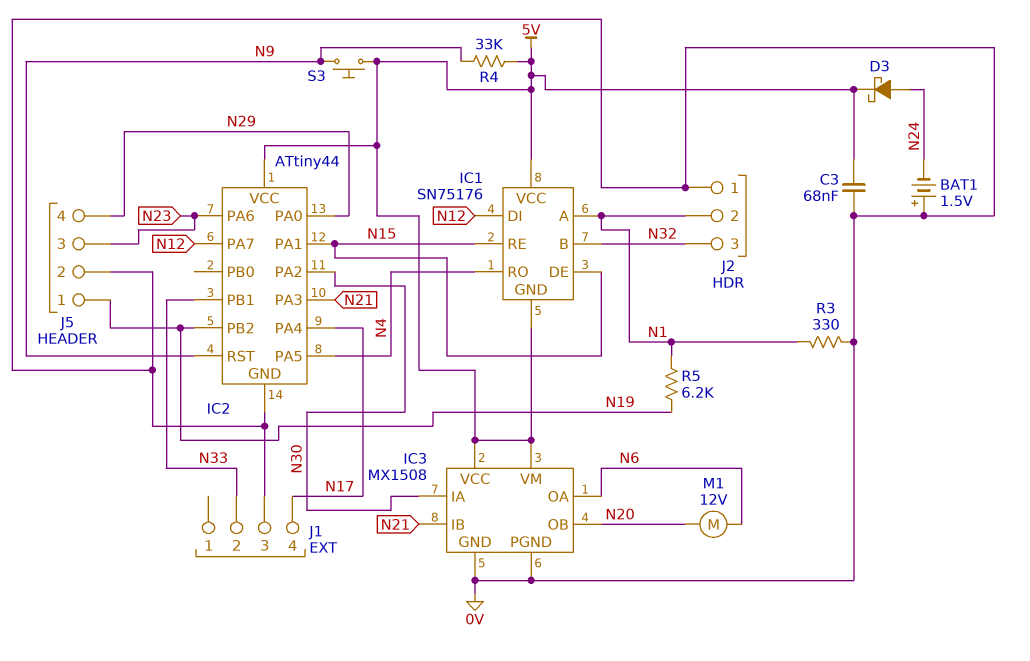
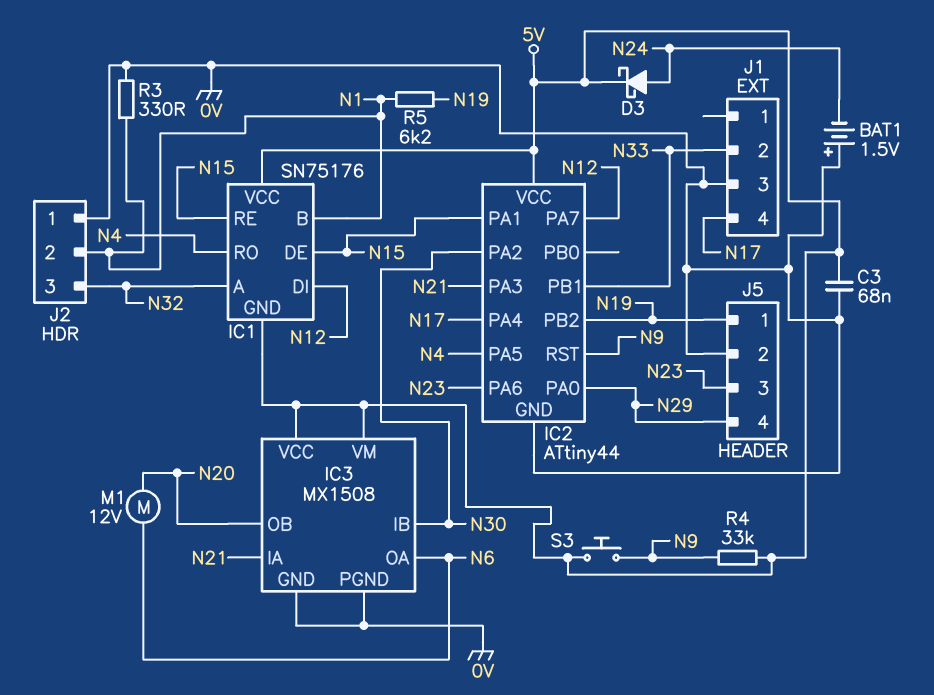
IC1 pin A: N1 -> N32
IC1 pin B: N32 -> N1
IC3 pin IA: N30 -> N21
IC3 pin IB: N21 -> N30

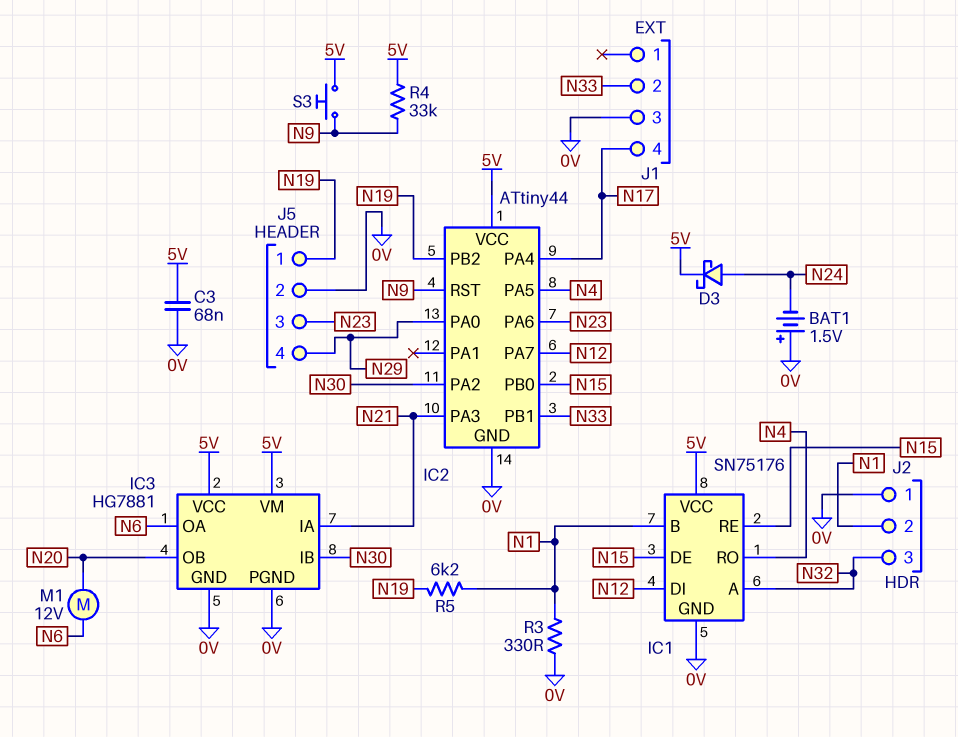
IC1 pin GND: 5V -> 0V
IC2 pin PA1: N15 -> none
IC2 pin PB0: none -> N15
IC3: MX1508 -> HG7881

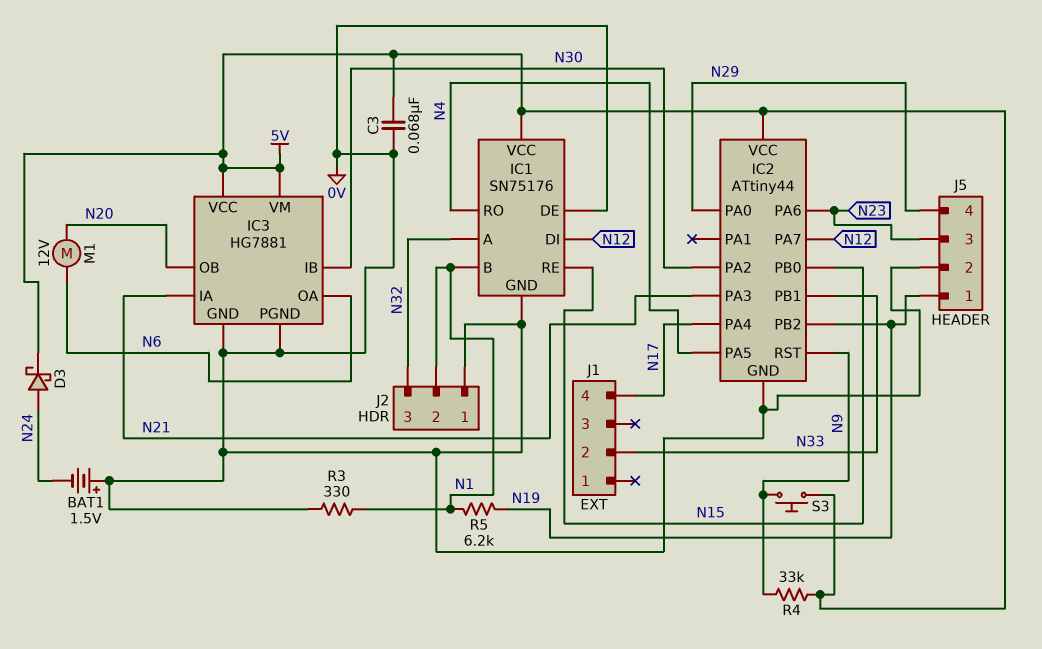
IC1 pin DE: N15 -> 0V
J1 pin 3: 0V -> none

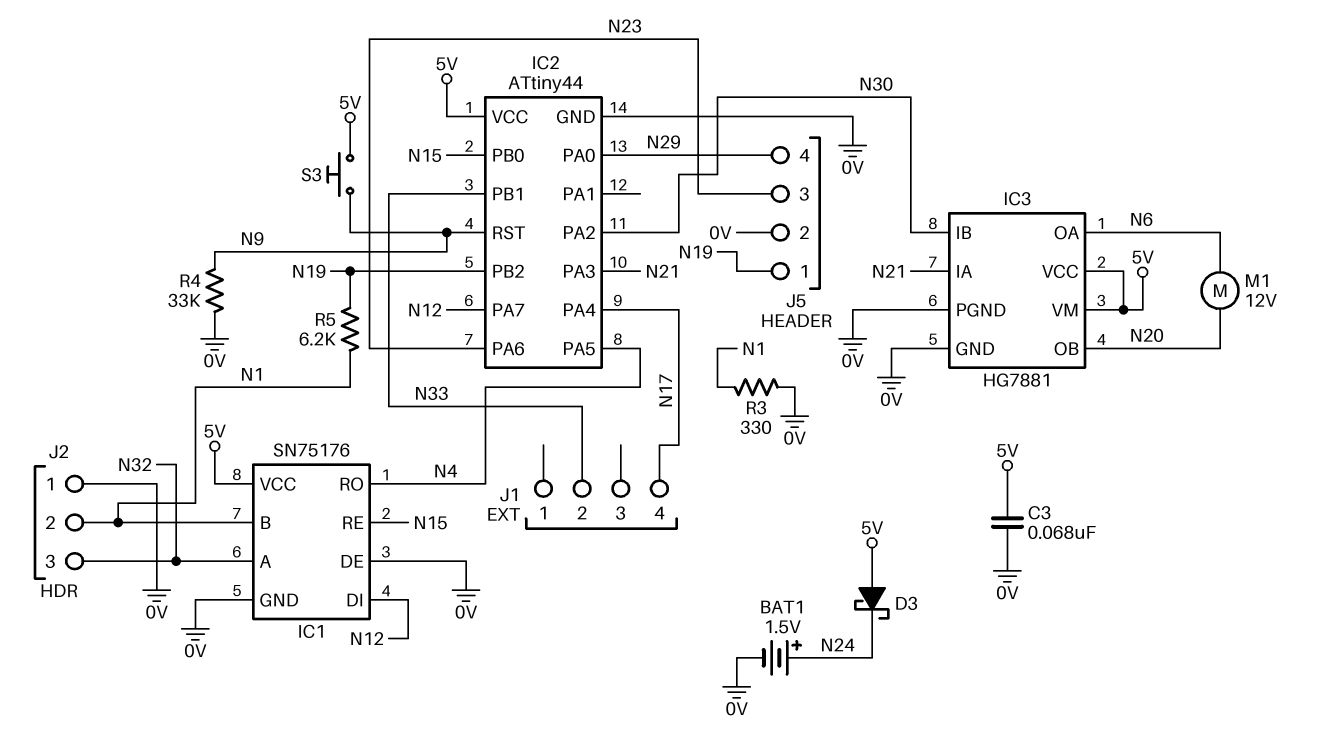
BAT1: 1.5V (plus 0V, minus N24) -> 1.5V (plus N24, minus 0V)
D3: schottky (A N24, K 5V) -> schottky (A 5V, K N24)
R4: 33k (5V, N9) -> 33k (0V, N9)

